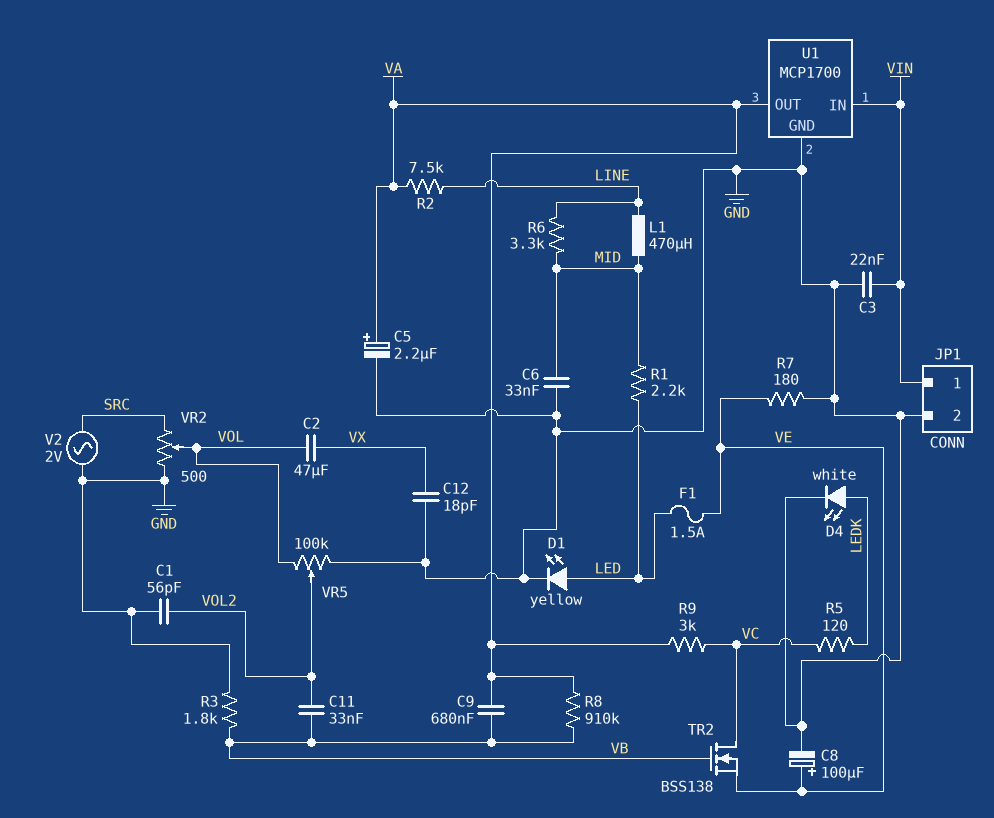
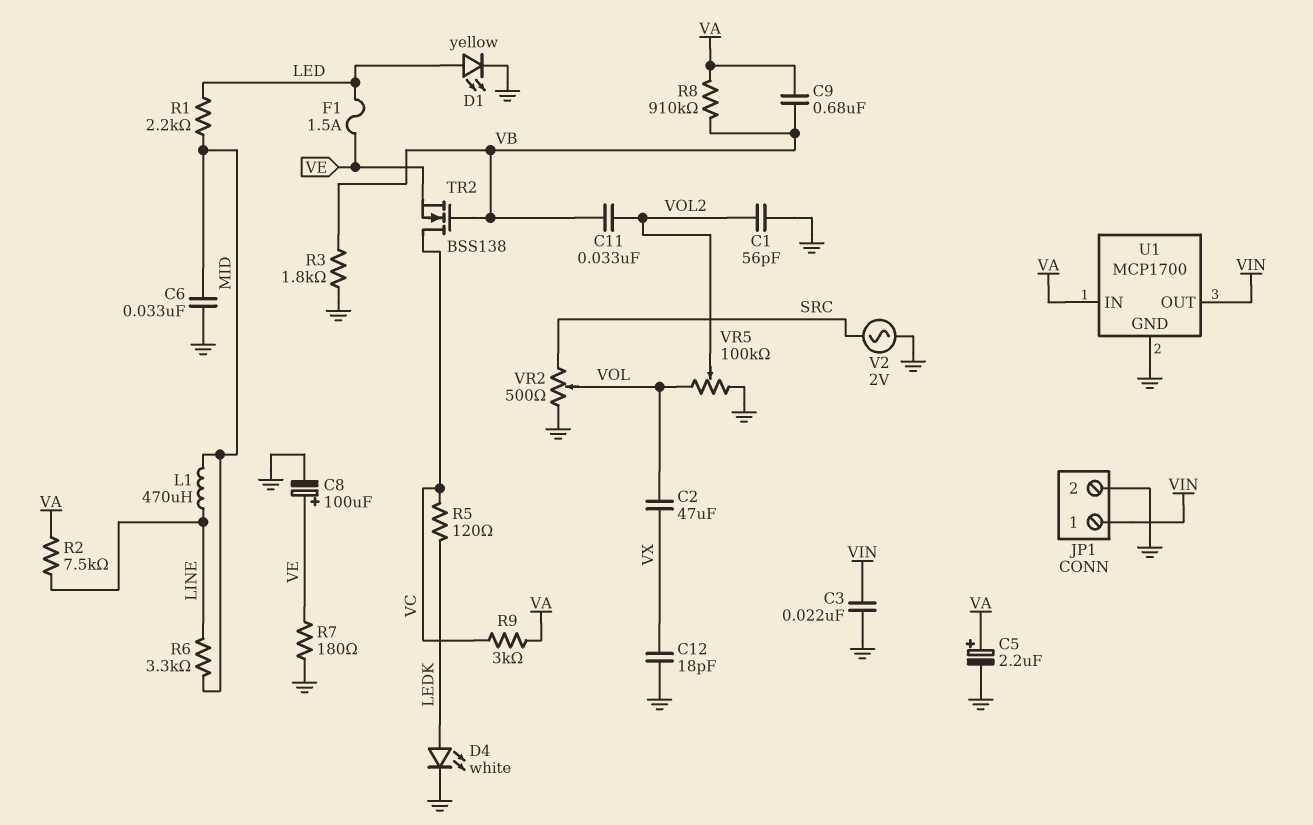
U1 pin IN: VIN -> VA
U1 pin OUT: VA -> VIN

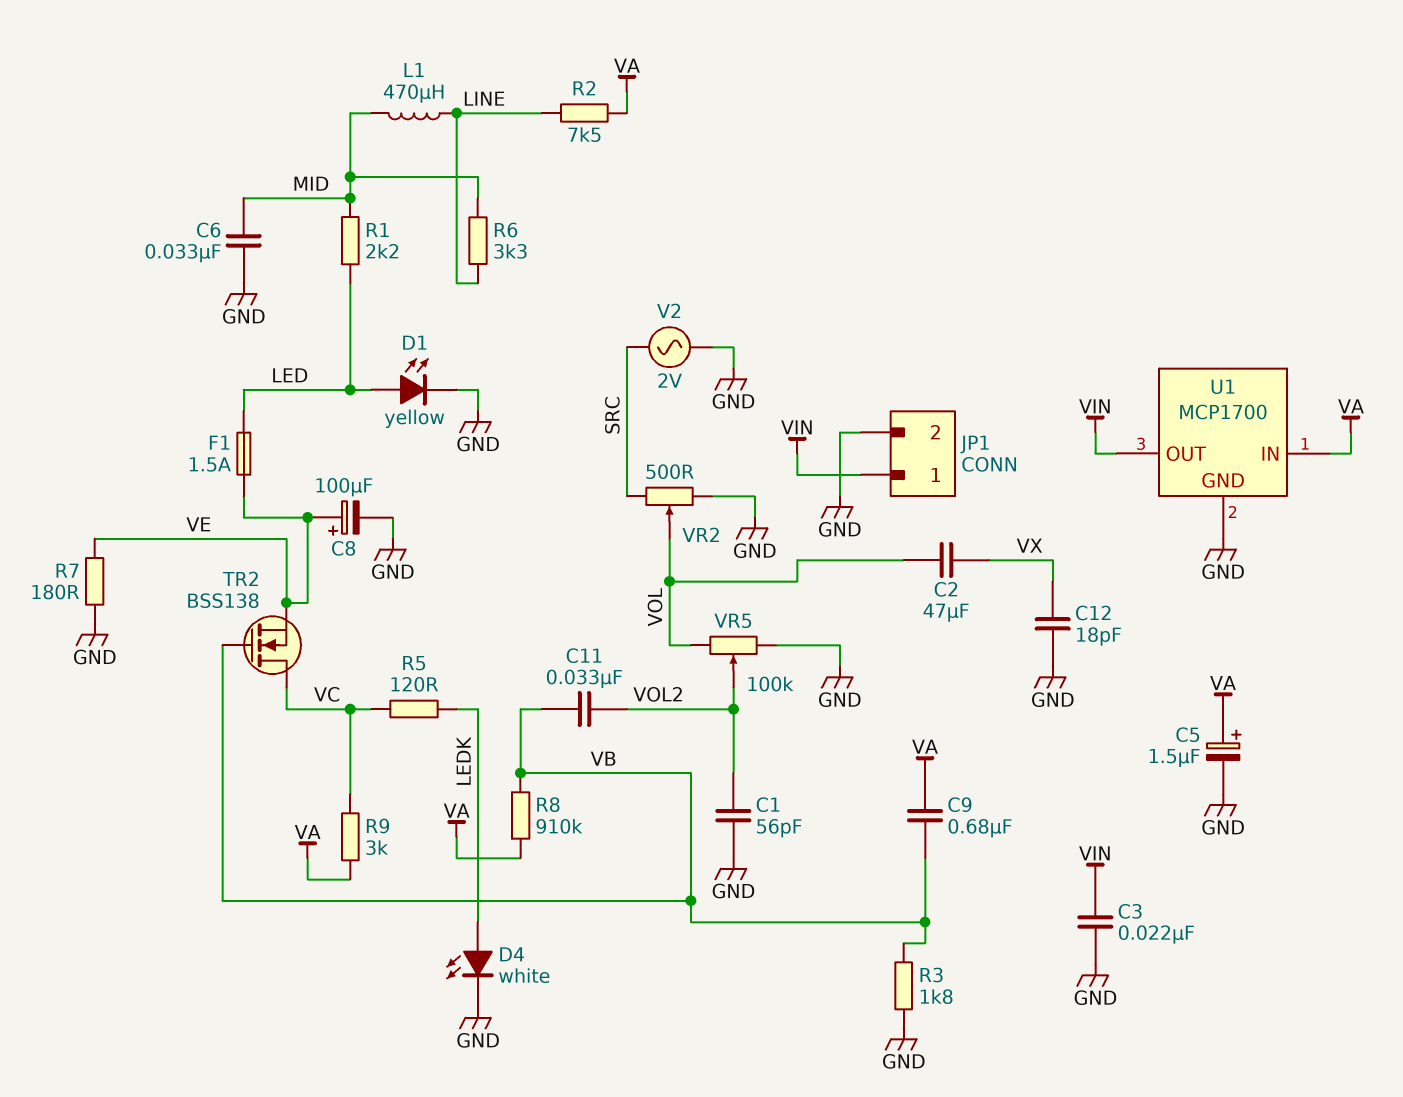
C5: 2.2uF (plus VA, minus GND) -> 1.5uF (plus VA, minus GND)

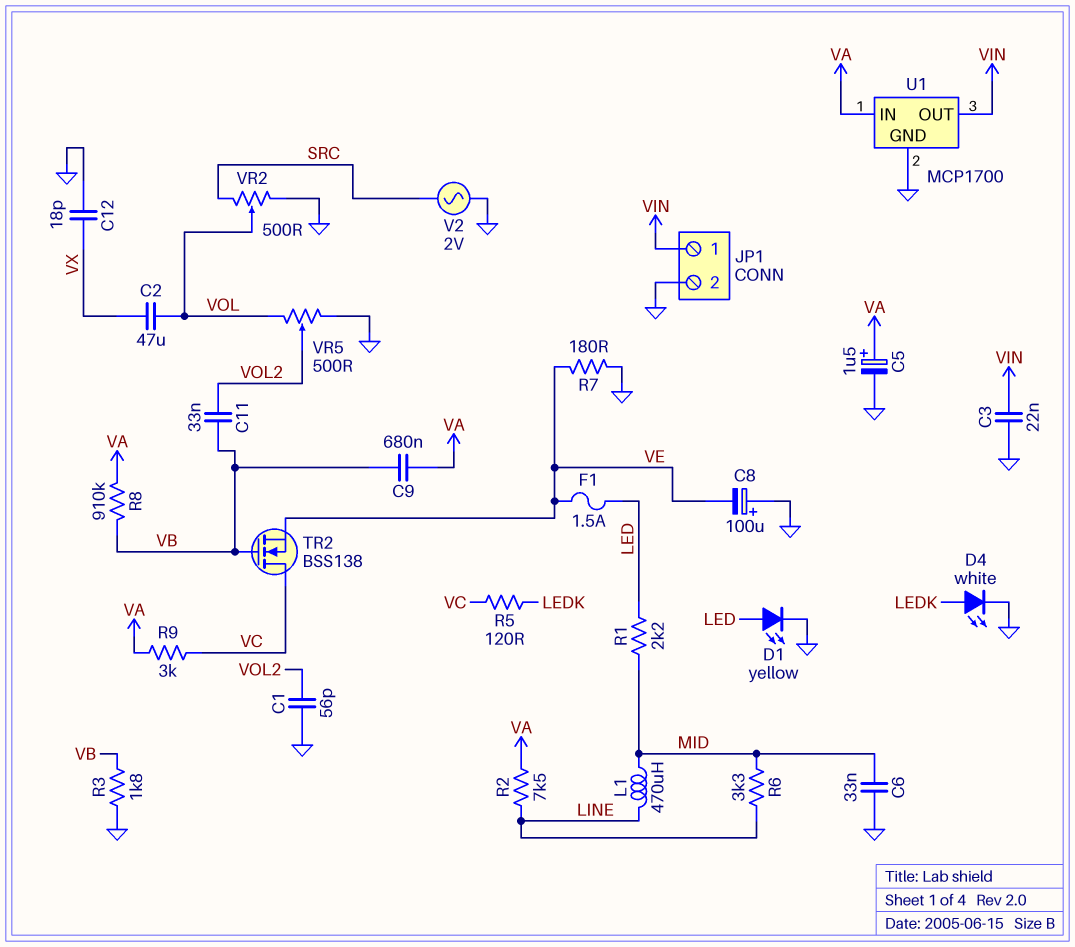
C8: 100uF (plus VE, minus GND) -> 100uF (plus GND, minus VE)
VR5: 100k (GND, VOL, wiper VOL2) -> 500 (GND, VOL, wiper VOL2)

